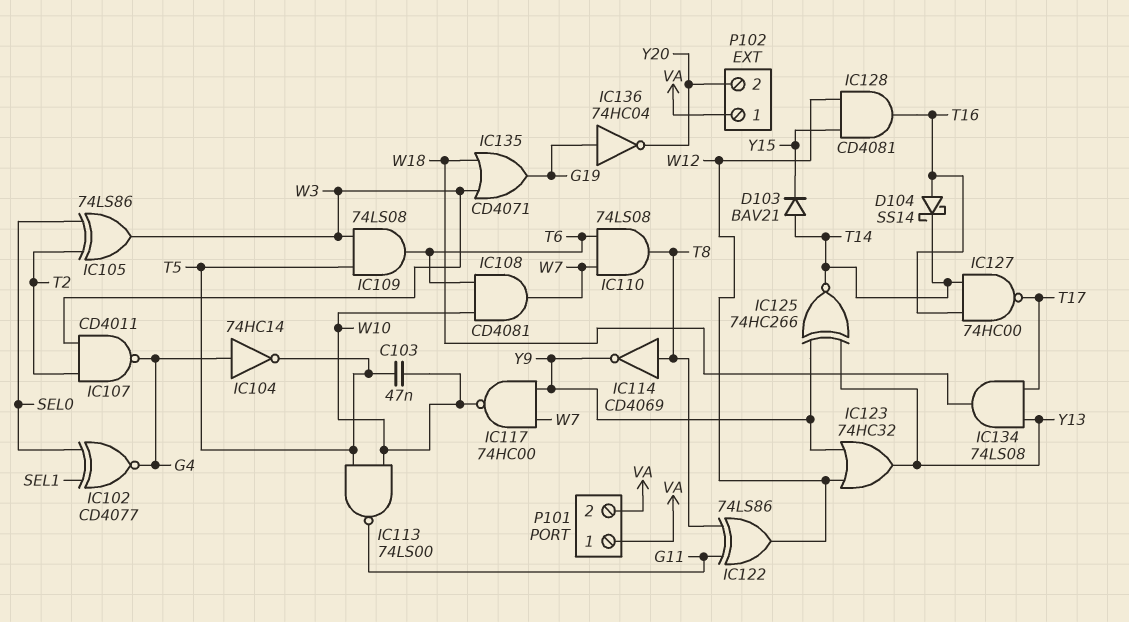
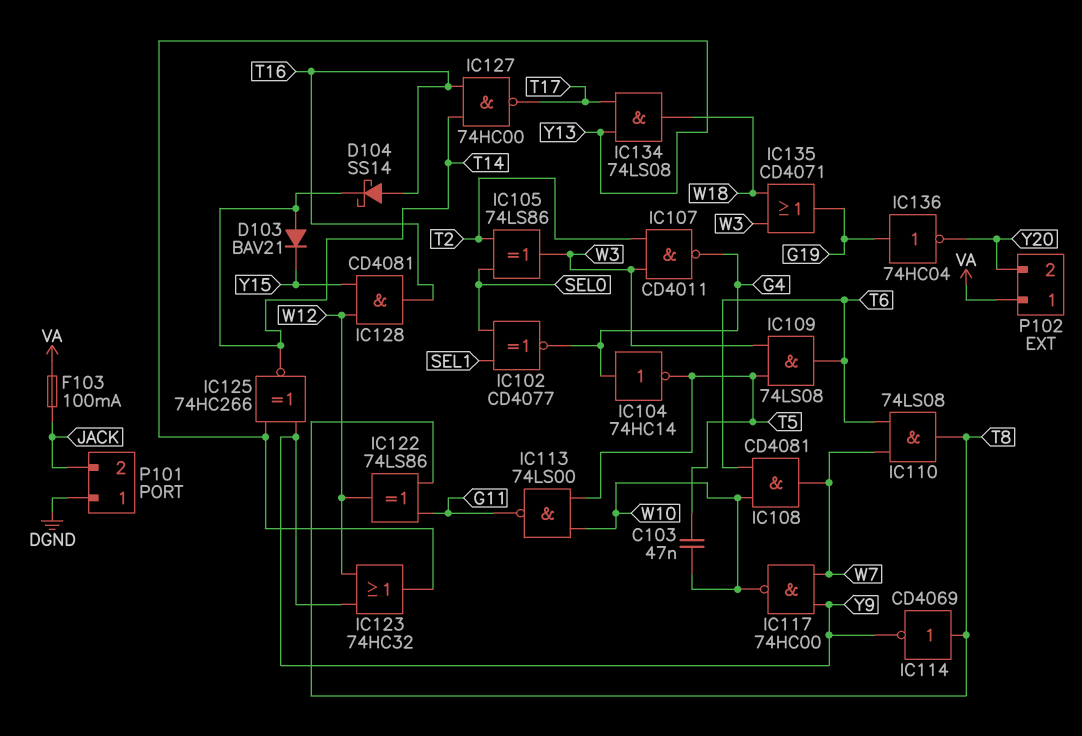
F103: none -> 100mA (JACK, VA)
P101 pin 1: VA -> DGND
P101 pin 2: VA -> JACK

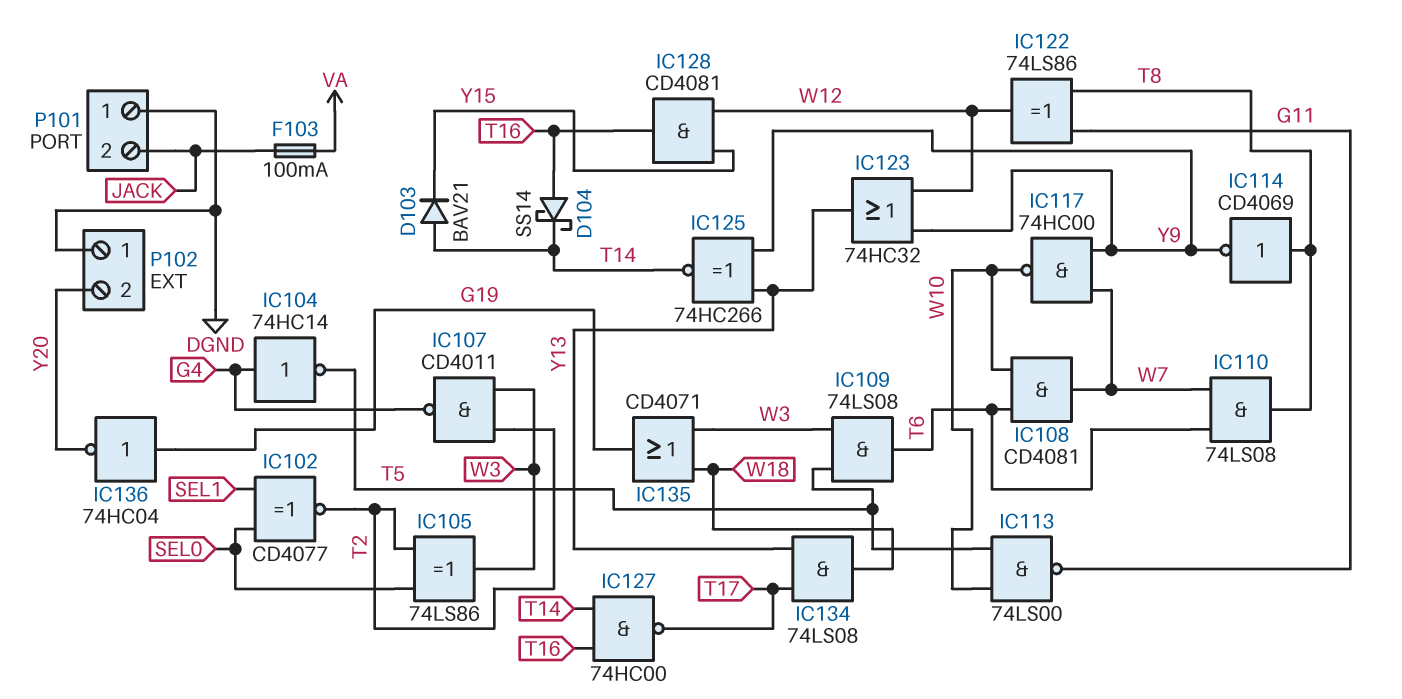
C103: 47nF (T5, W10) -> none
IC102: XNOR CD4077 (in SEL0, in SEL1, out G4) -> XNOR CD4077 (in SEL0, in SEL1, out T2)
P102 pin 1: VA -> DGND

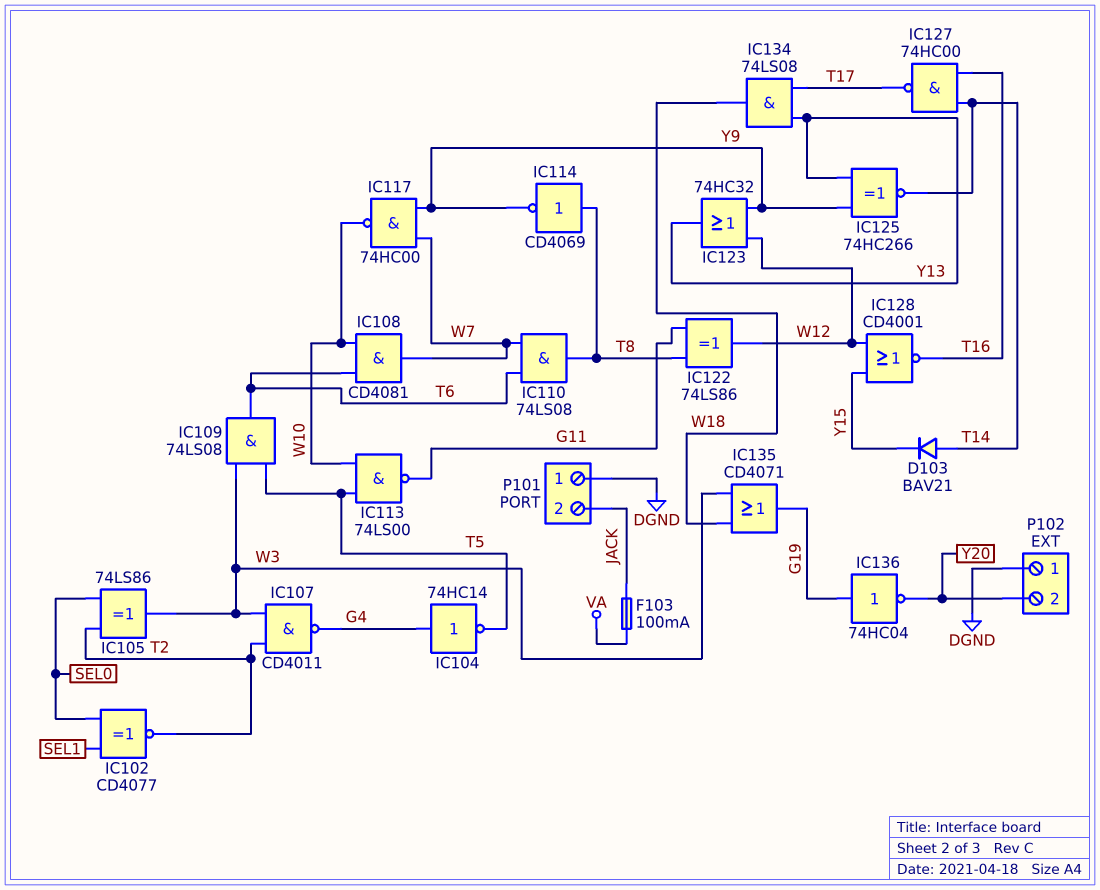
D104: schottky SS14 (A T16, K T14) -> none
IC128: AND CD4081 (in W12, in Y15, out T16) -> NOR CD4001 (in W12, in Y15, out T16)

